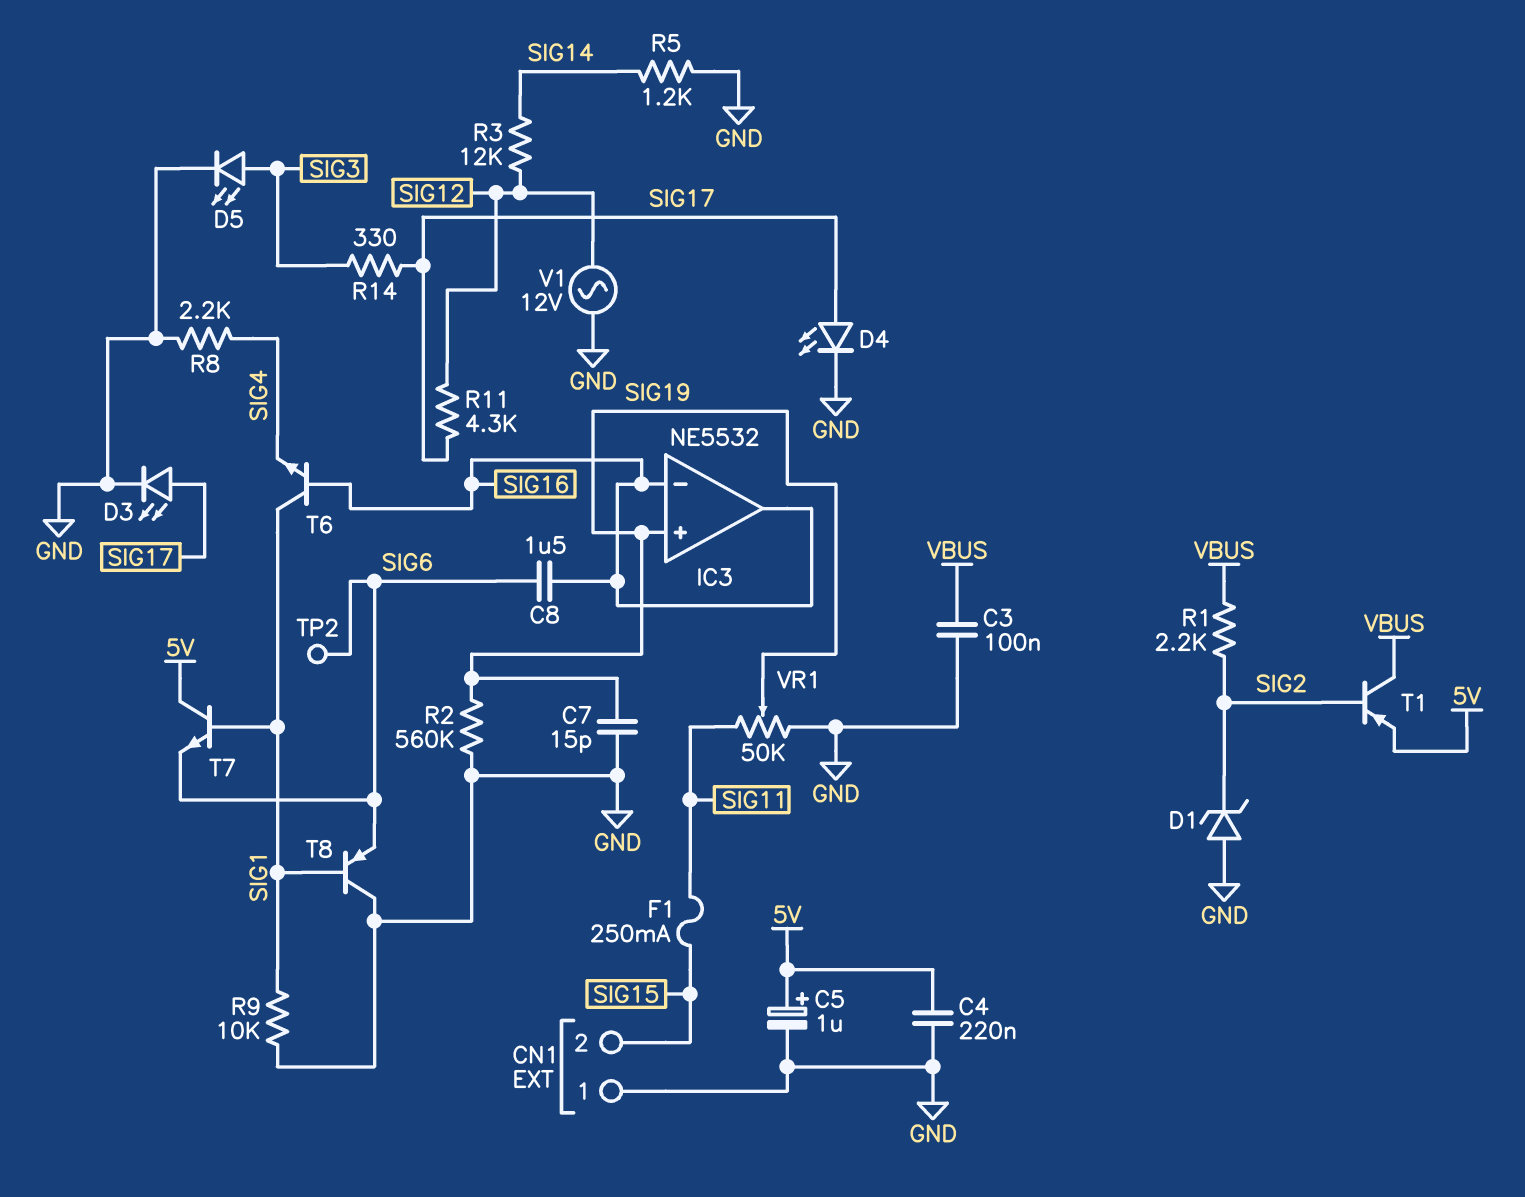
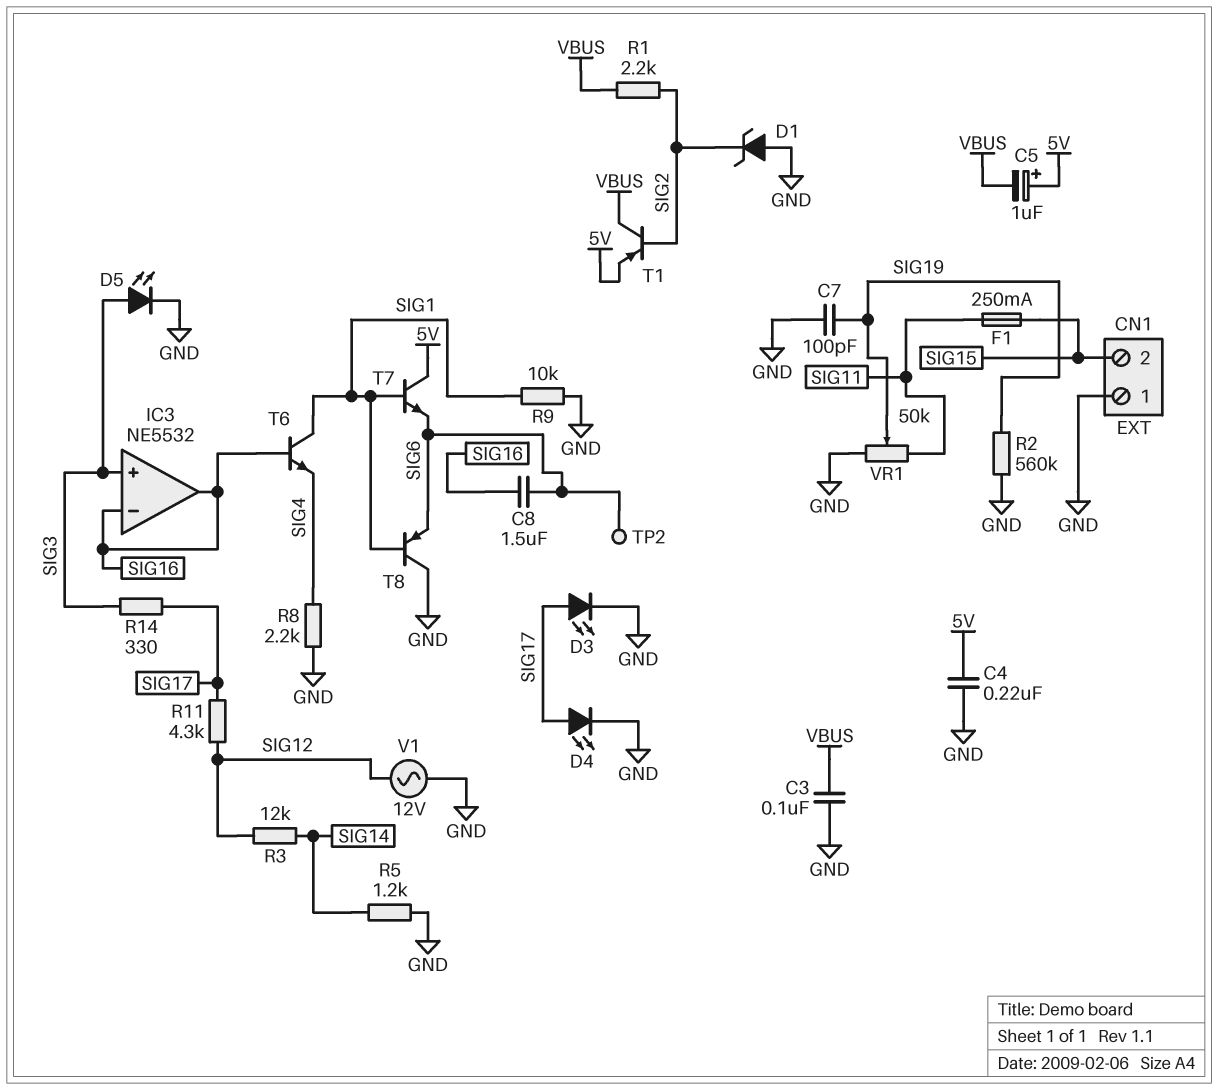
C5: 1uF (plus 5V, minus GND) -> 1uF (plus 5V, minus VBUS)
C7: 15pF (GND, SIG19) -> 100pF (GND, SIG19)
IC3 pin in+: SIG19 -> SIG3

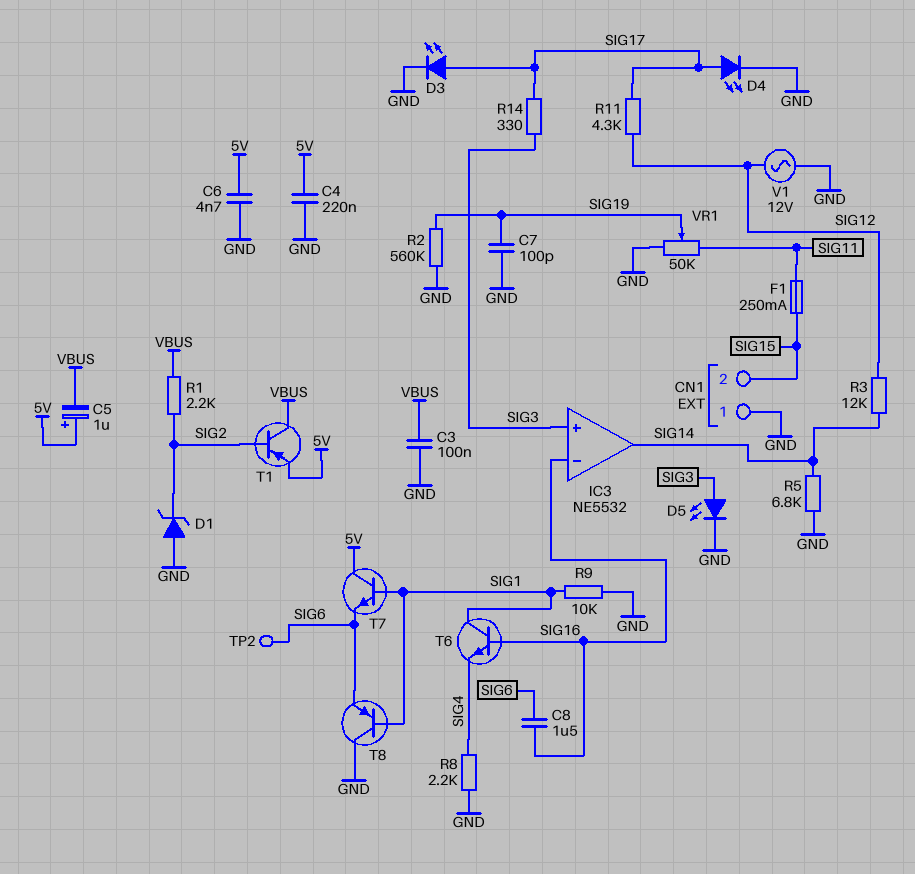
C6: none -> 4.7nF (5V, GND)
IC3 pin out: SIG16 -> SIG14
R5: 1.2k (GND, SIG14) -> 6.8k (GND, SIG14)

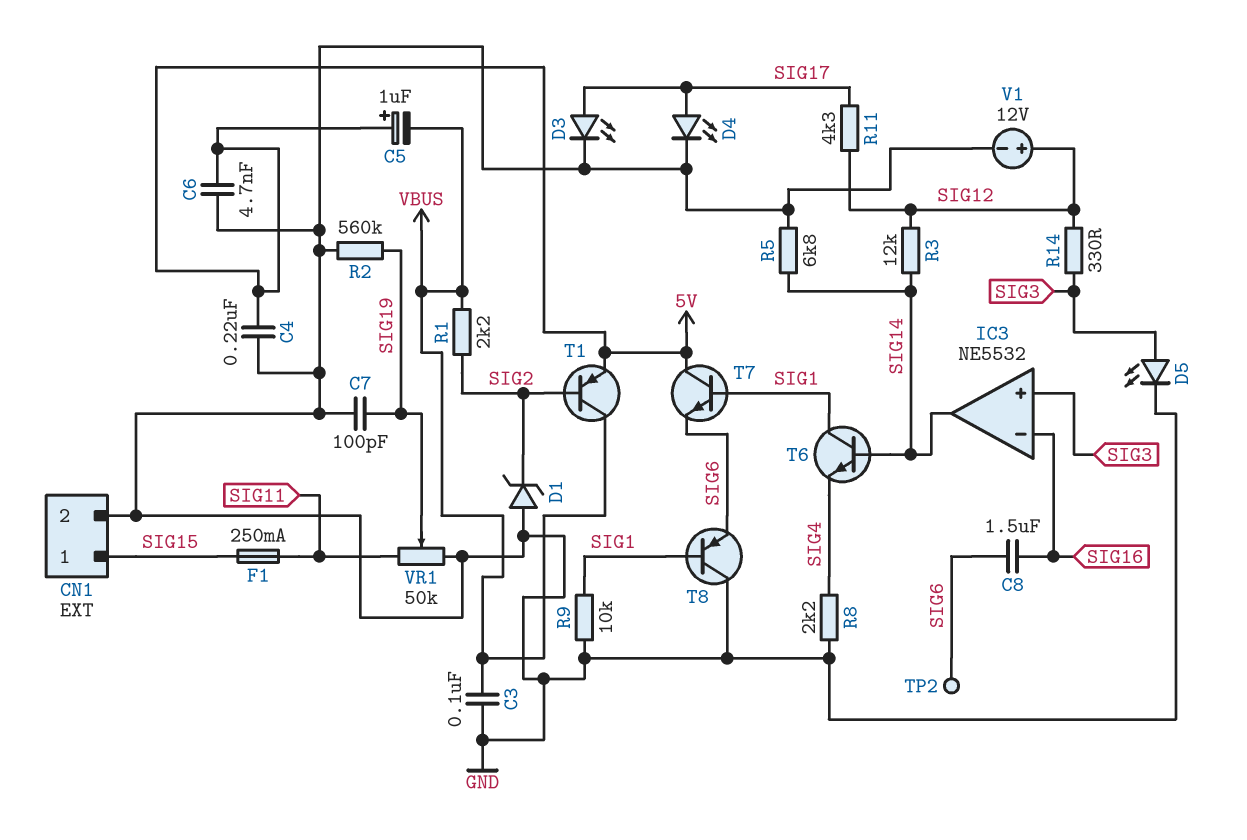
CN1 pin 1: GND -> SIG15
CN1 pin 2: SIG15 -> GND
R14: 330 (SIG3, SIG17) -> 330 (SIG3, SIG12)
T6: NPN (B SIG16, C SIG1, E SIG4) -> NPN (B SIG14, C SIG1, E SIG4)
V1: AC 12V (GND, SIG12) -> 12V (plus SIG12, minus GND)

